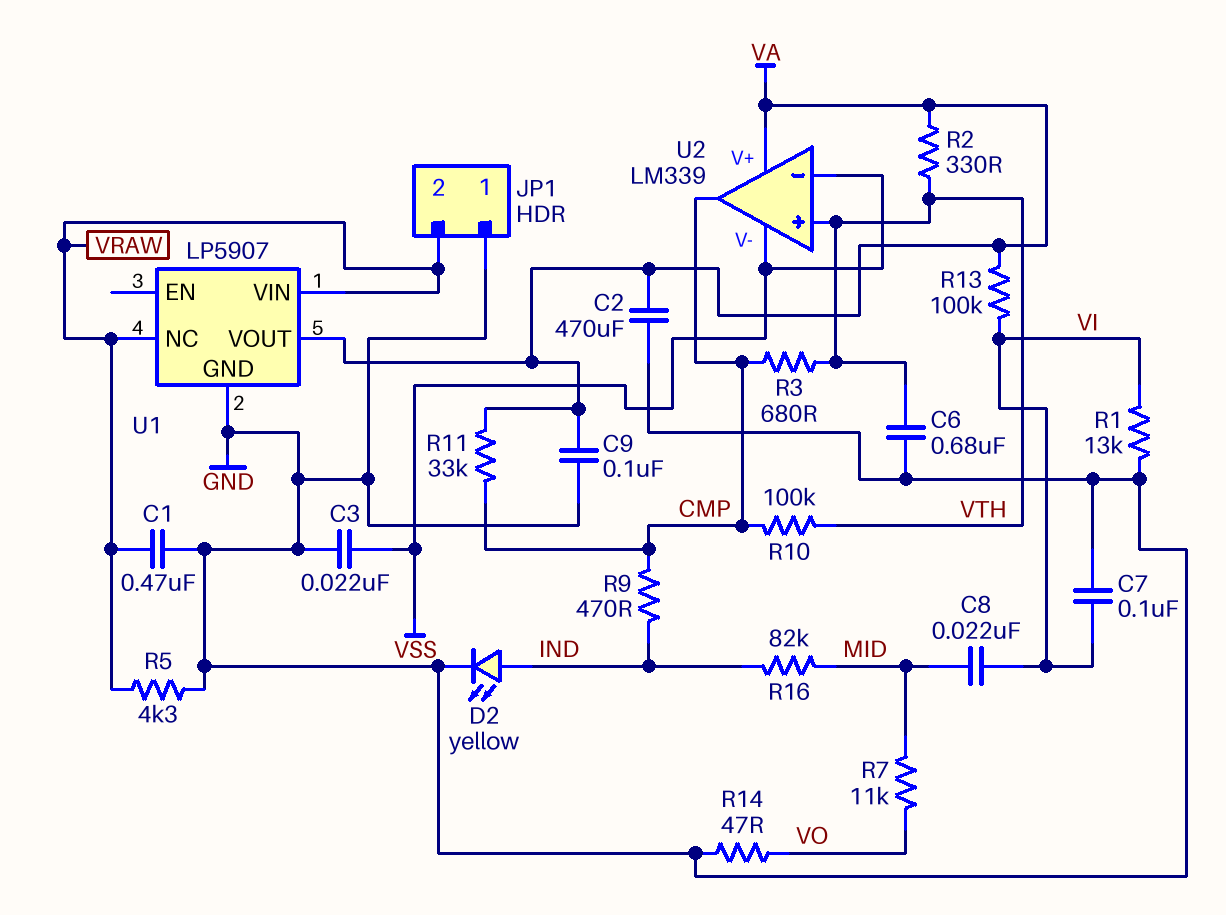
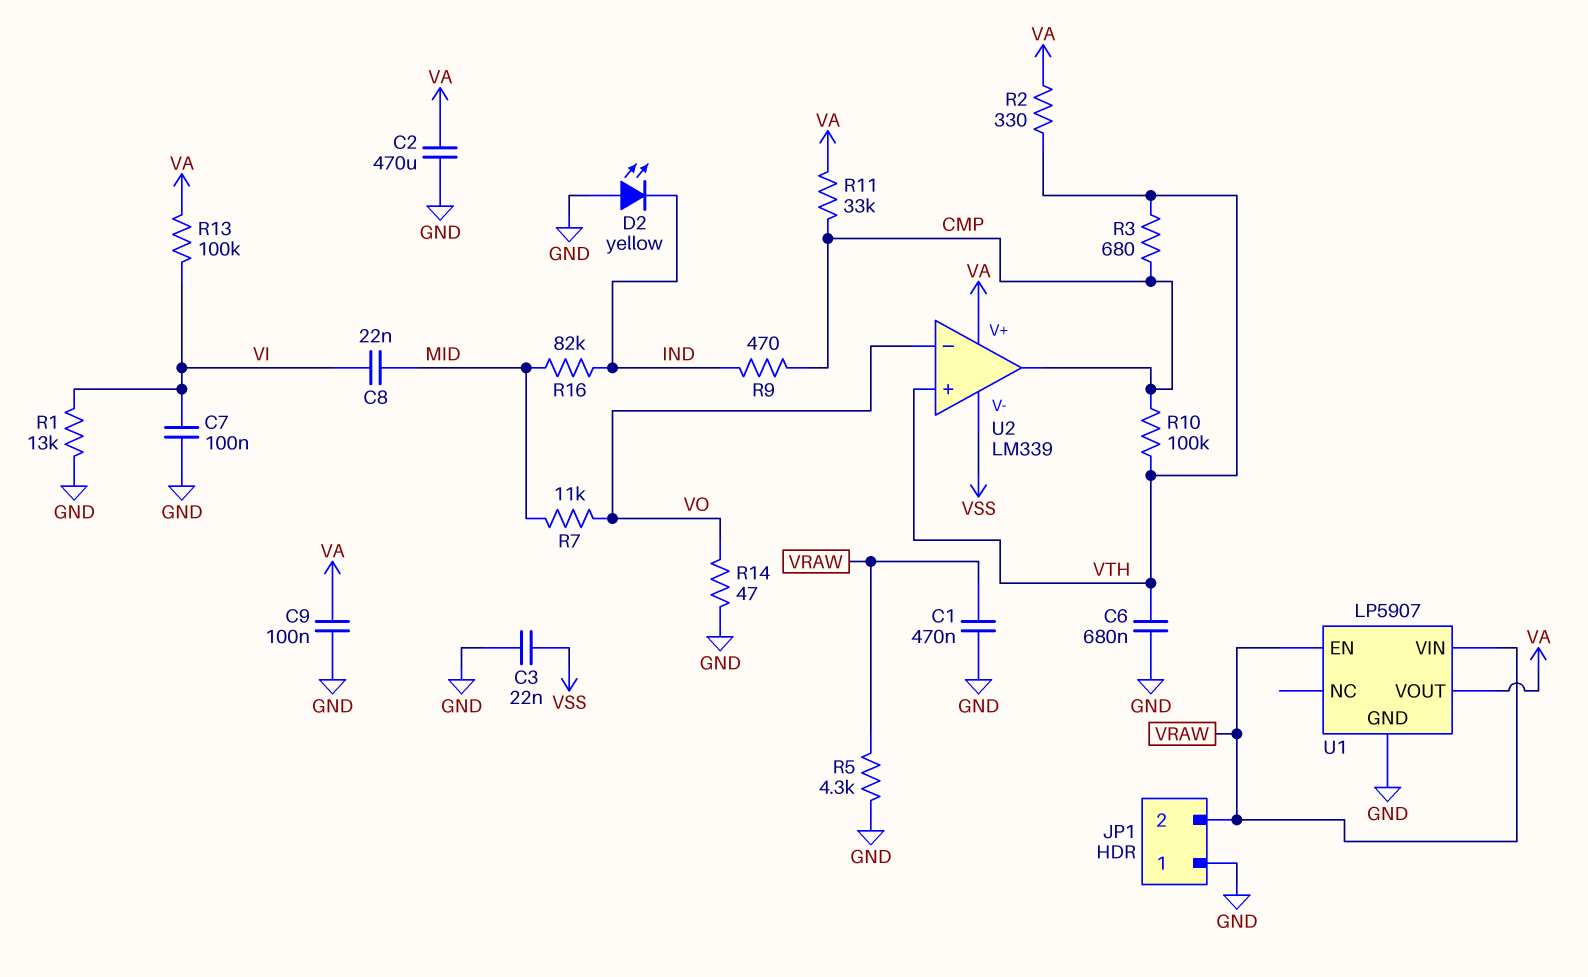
D2: LED yellow (A IND, K GND) -> LED yellow (A GND, K IND)
U1 pin EN: none -> VRAW
U1 pin NC: VRAW -> none
U2 pin in-: VSS -> VO

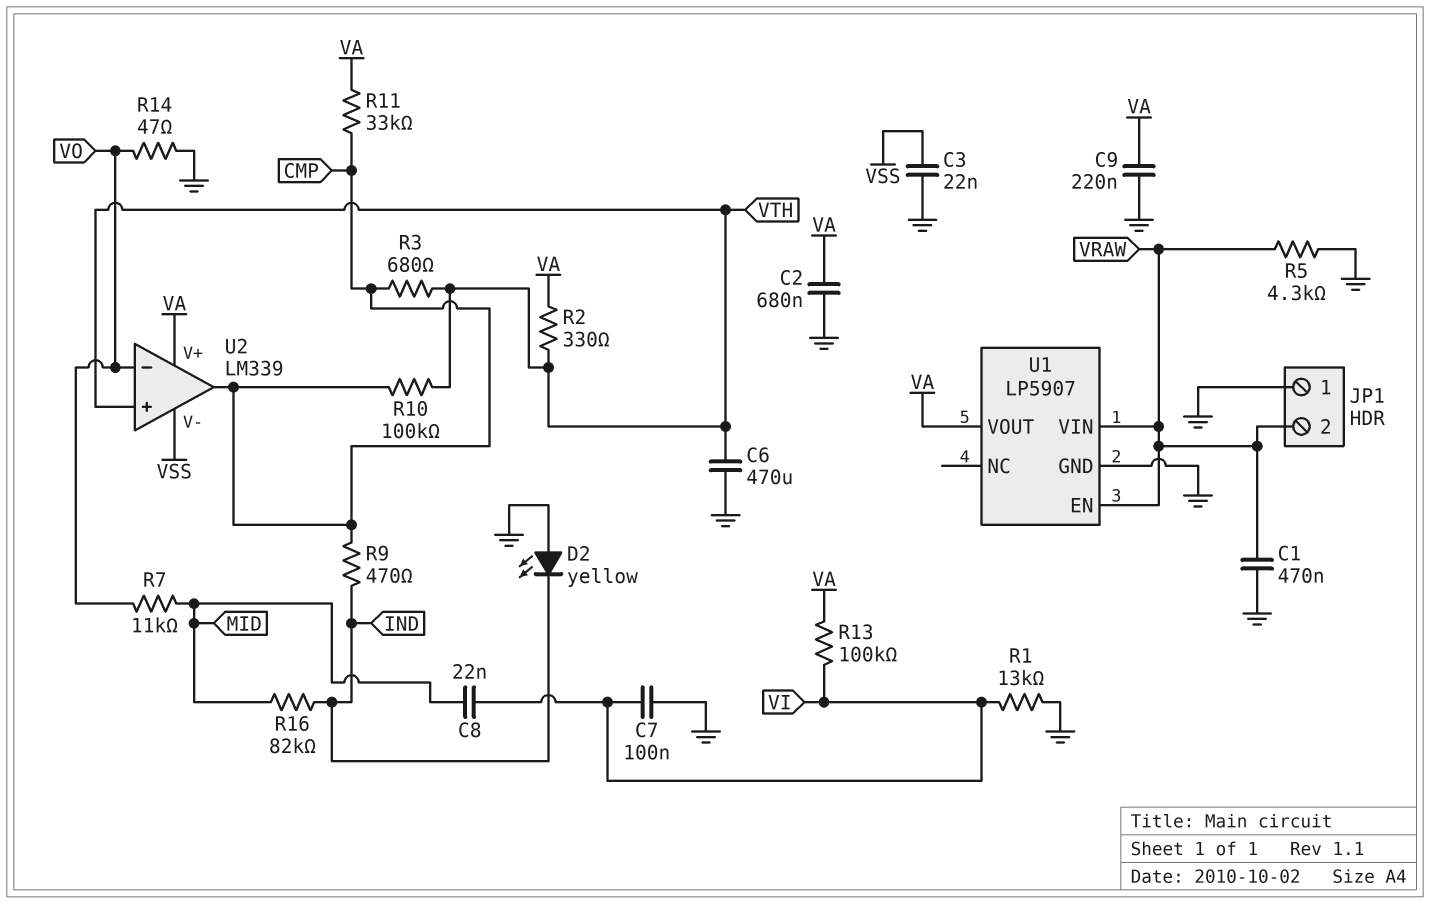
C2: 470uF (GND, VA) -> 680nF (GND, VA)
C6: 680nF (GND, VTH) -> 470uF (GND, VTH)
C9: 100nF (GND, VA) -> 220nF (GND, VA)

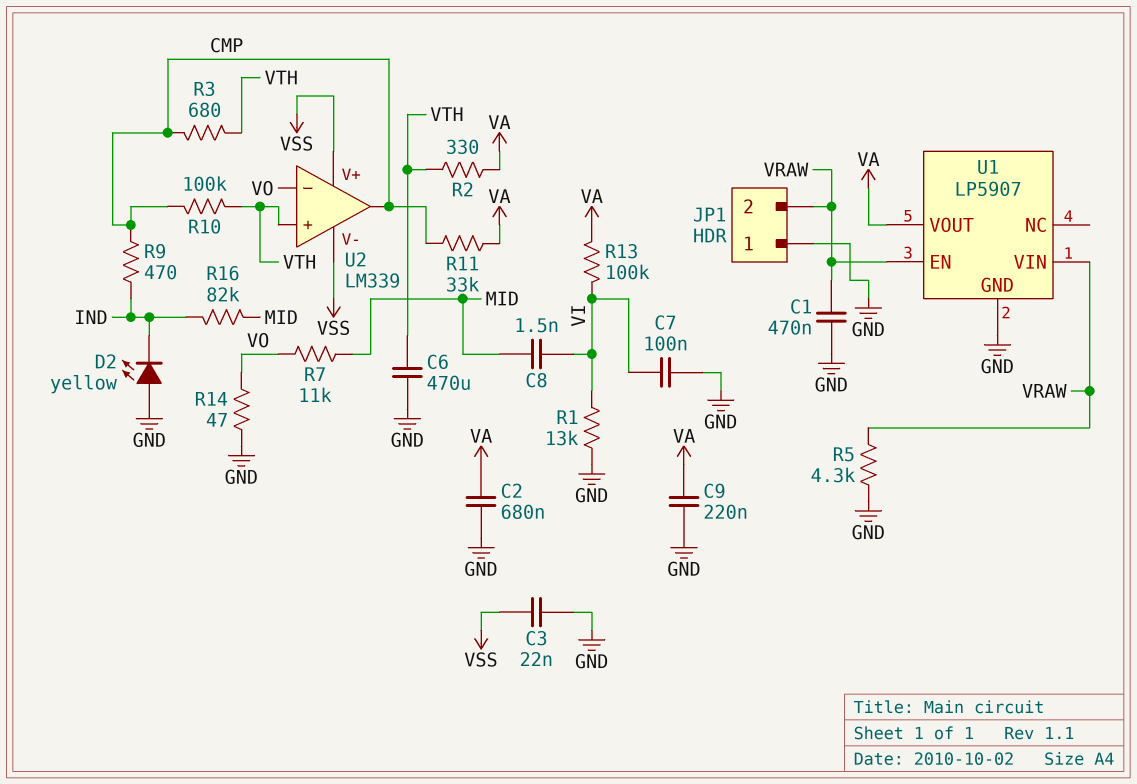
C8: 22nF (MID, VI) -> 1.5nF (MID, VI)
U2 pin V+: VA -> VSS

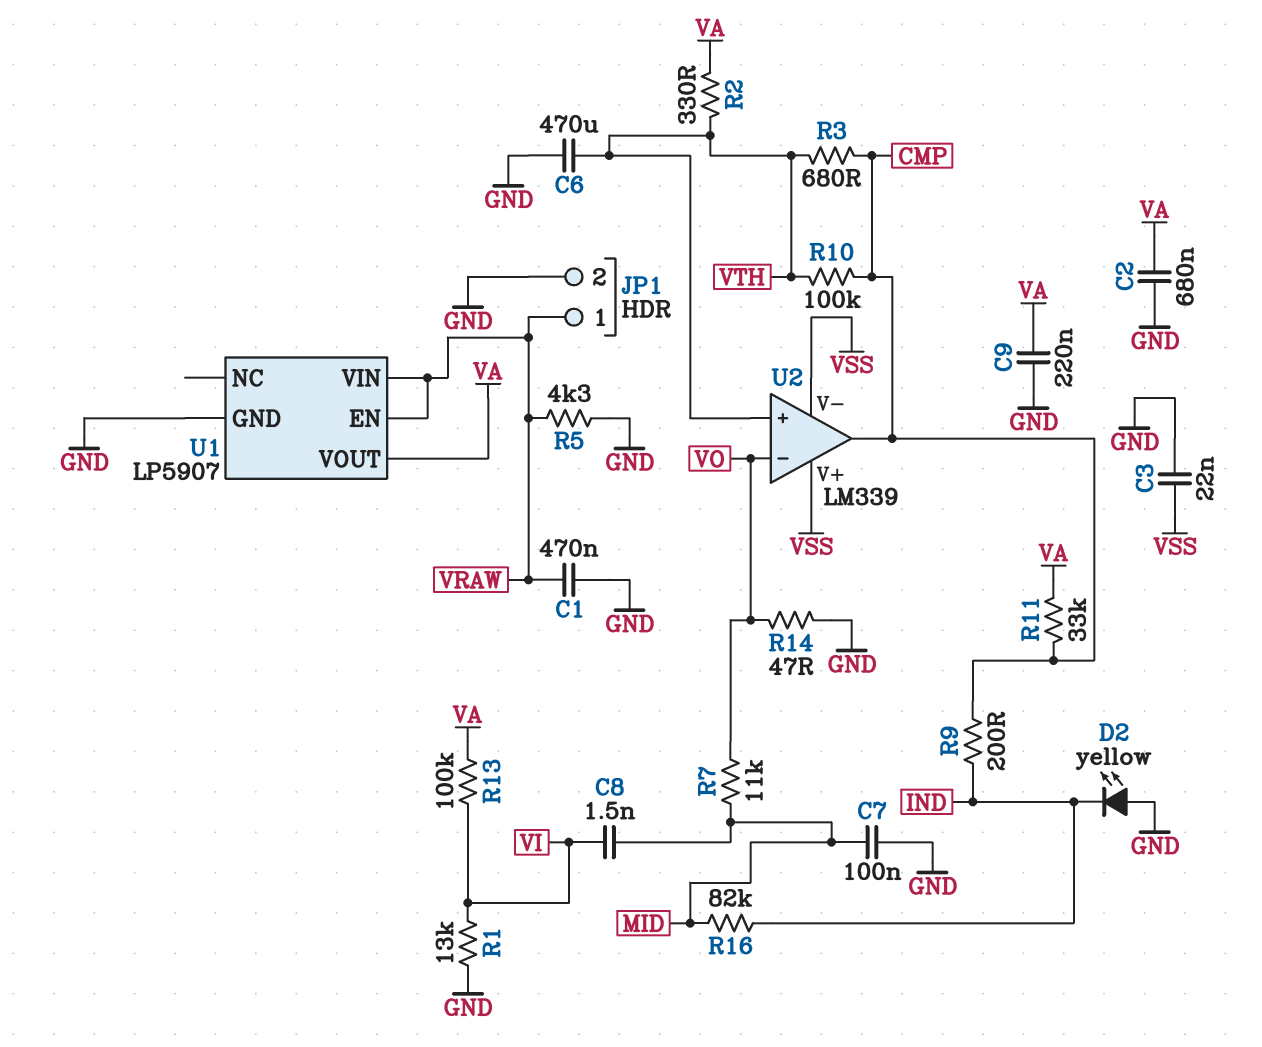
C7: 100nF (GND, VI) -> 100nF (GND, MID)
JP1 pin 1: GND -> VRAW
JP1 pin 2: VRAW -> GND
R9: 470 (CMP, IND) -> 200 (CMP, IND)

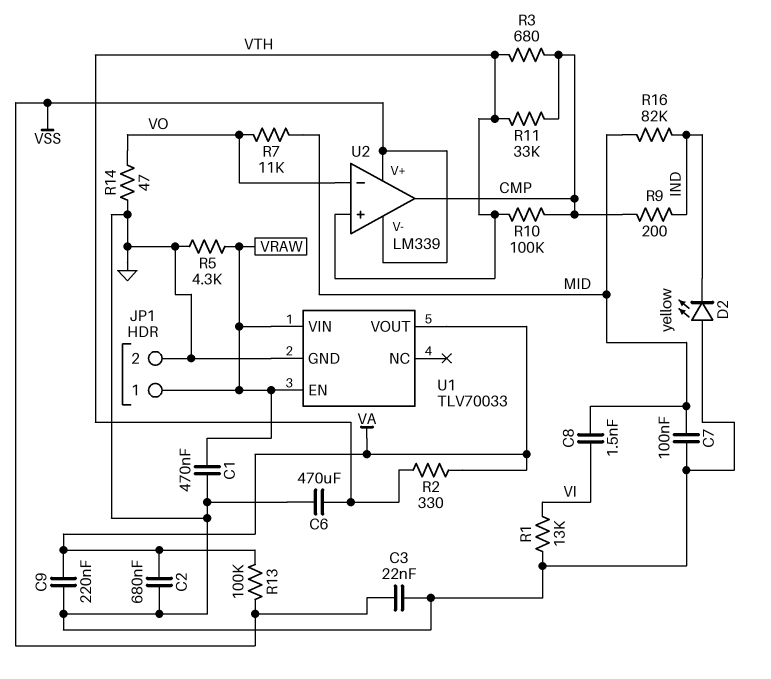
R11: 33k (CMP, VA) -> 33k (CMP, VTH)
R13: 100k (VA, VI) -> 100k (VA, VSS)
U1: LP5907 -> TLV70033

